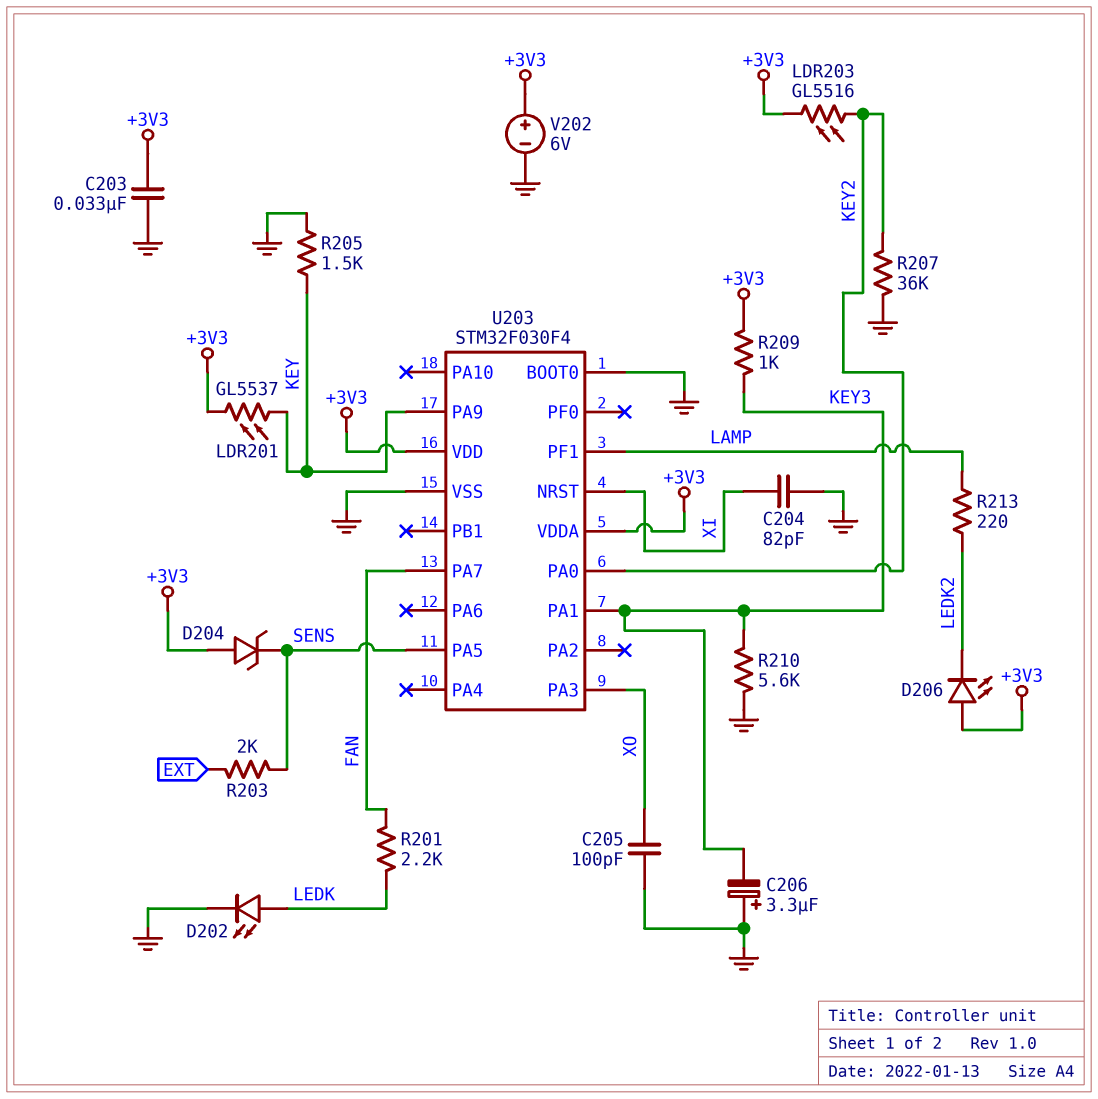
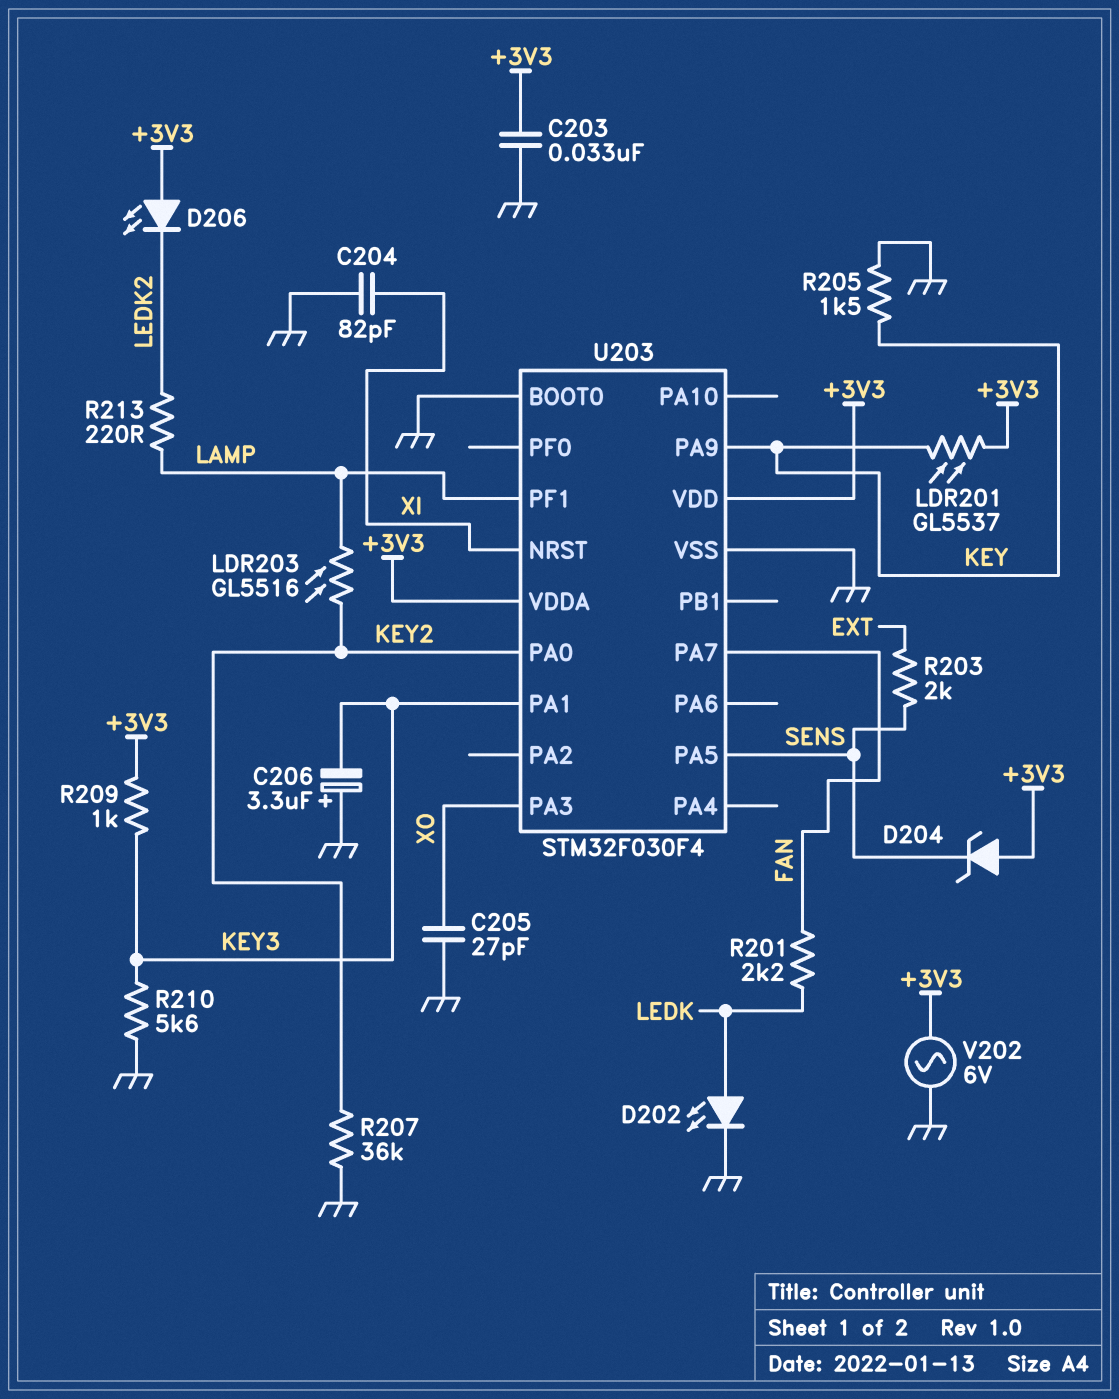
C205: 100pF (GND, XO) -> 27pF (GND, XO)
LDR203: GL5516 (+3V3, KEY2) -> GL5516 (KEY2, LAMP)
V202: 6V (plus +3V3, minus GND) -> AC 6V (+3V3, GND)

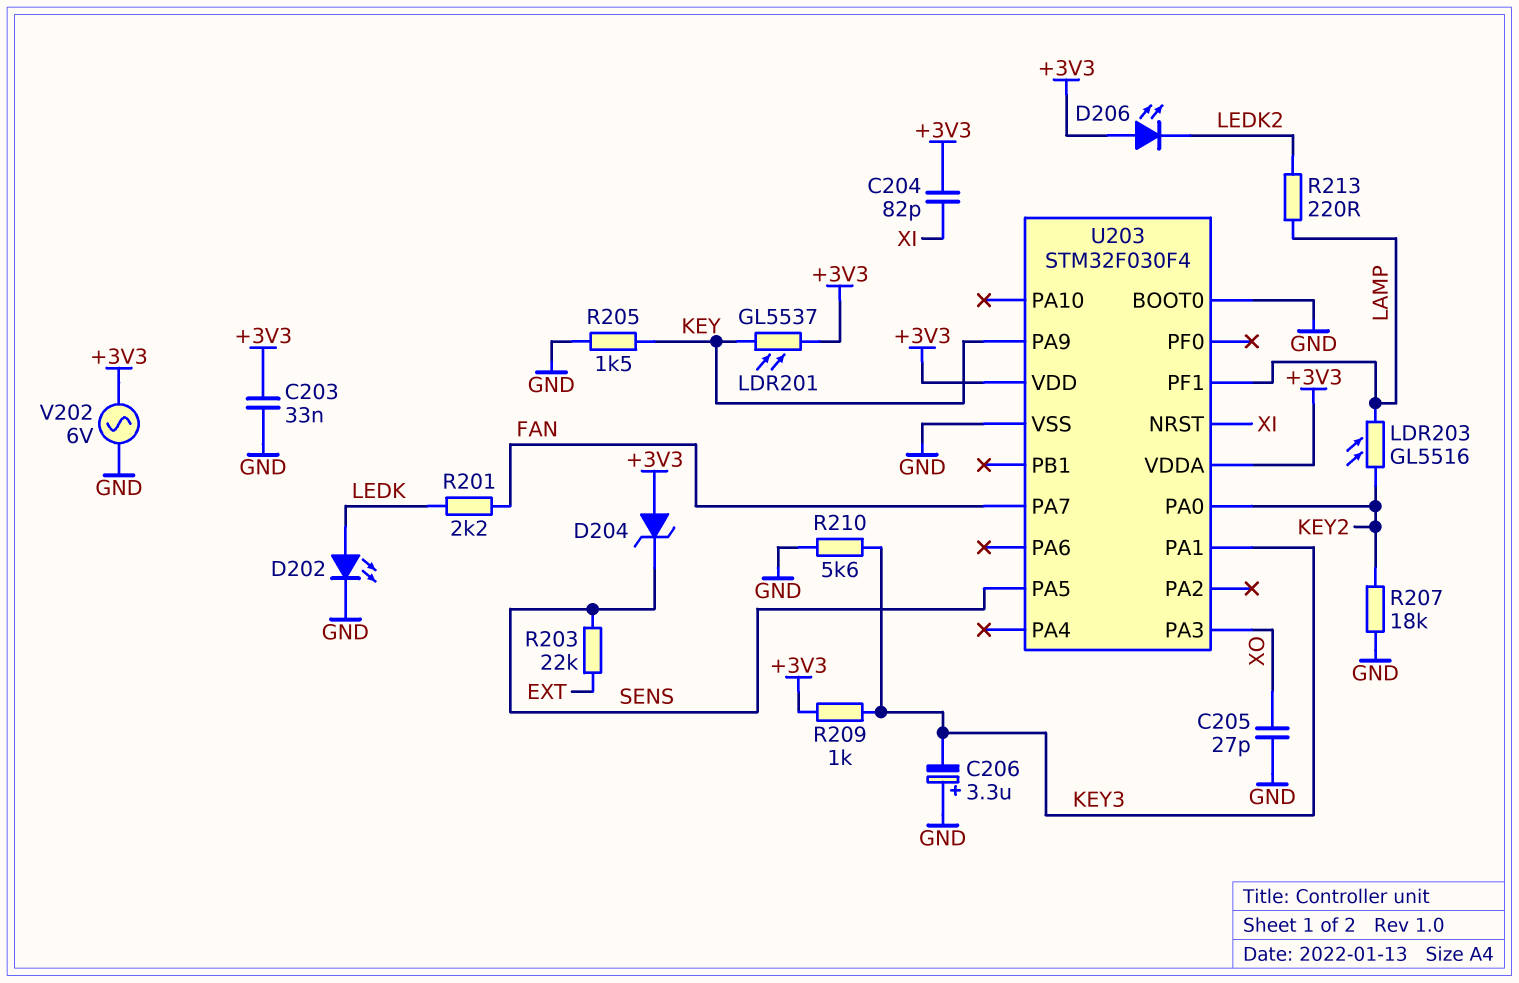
C204: 82pF (GND, XI) -> 82pF (+3V3, XI)
R203: 2k (EXT, SENS) -> 22k (EXT, SENS)
R207: 36k (GND, KEY2) -> 18k (GND, KEY2)

